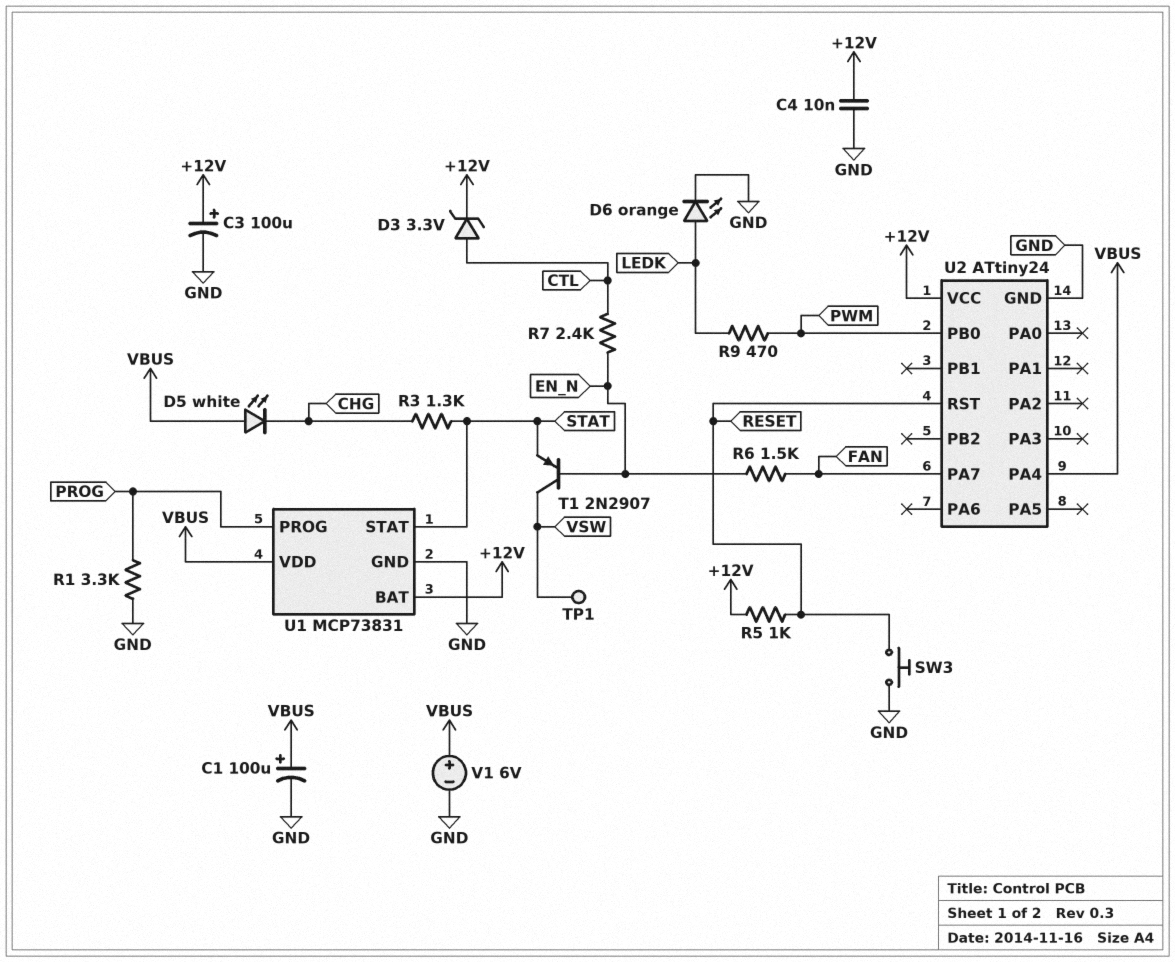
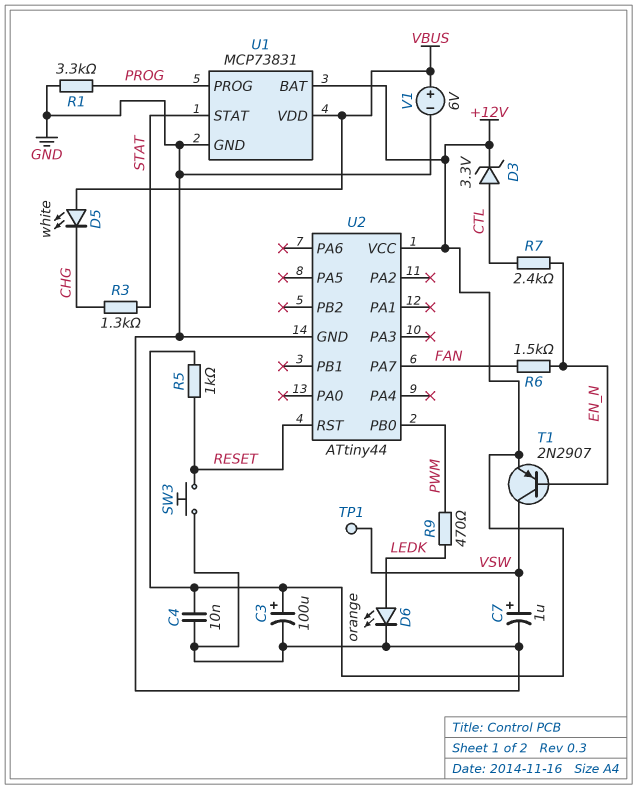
C1: 100uF (plus VBUS, minus GND) -> none
C7: none -> 1uF (plus VSW, minus GND)
T1: PNP 2N2907 (B EN_N, C VSW, E STAT) -> PNP 2N2907 (B EN_N, C VSW, E +12V)
U2: ATtiny24 -> ATtiny44
U2 pin PA4: VBUS -> none

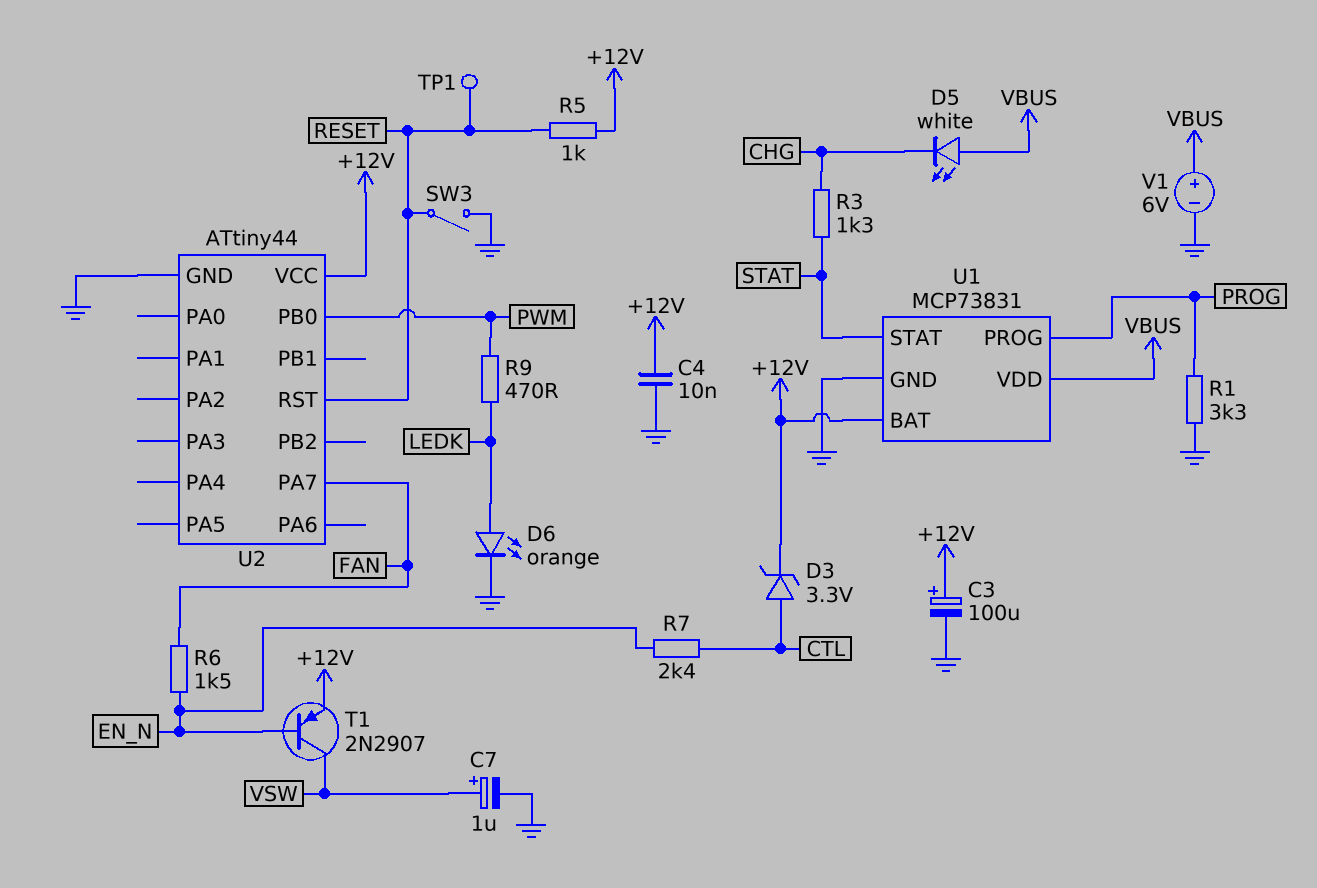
SW3: button (GND, RESET) -> switch (GND, RESET)
TP1: test point (VSW) -> test point (RESET)

